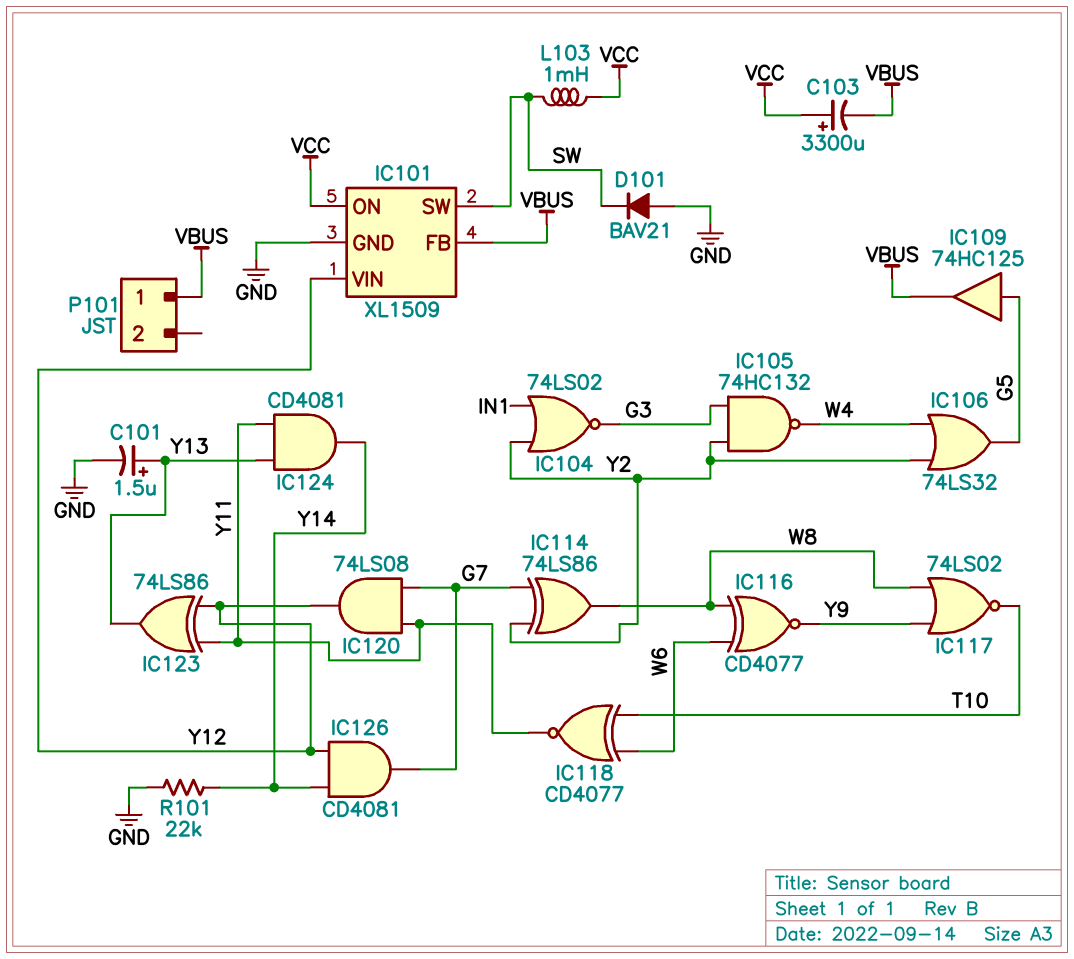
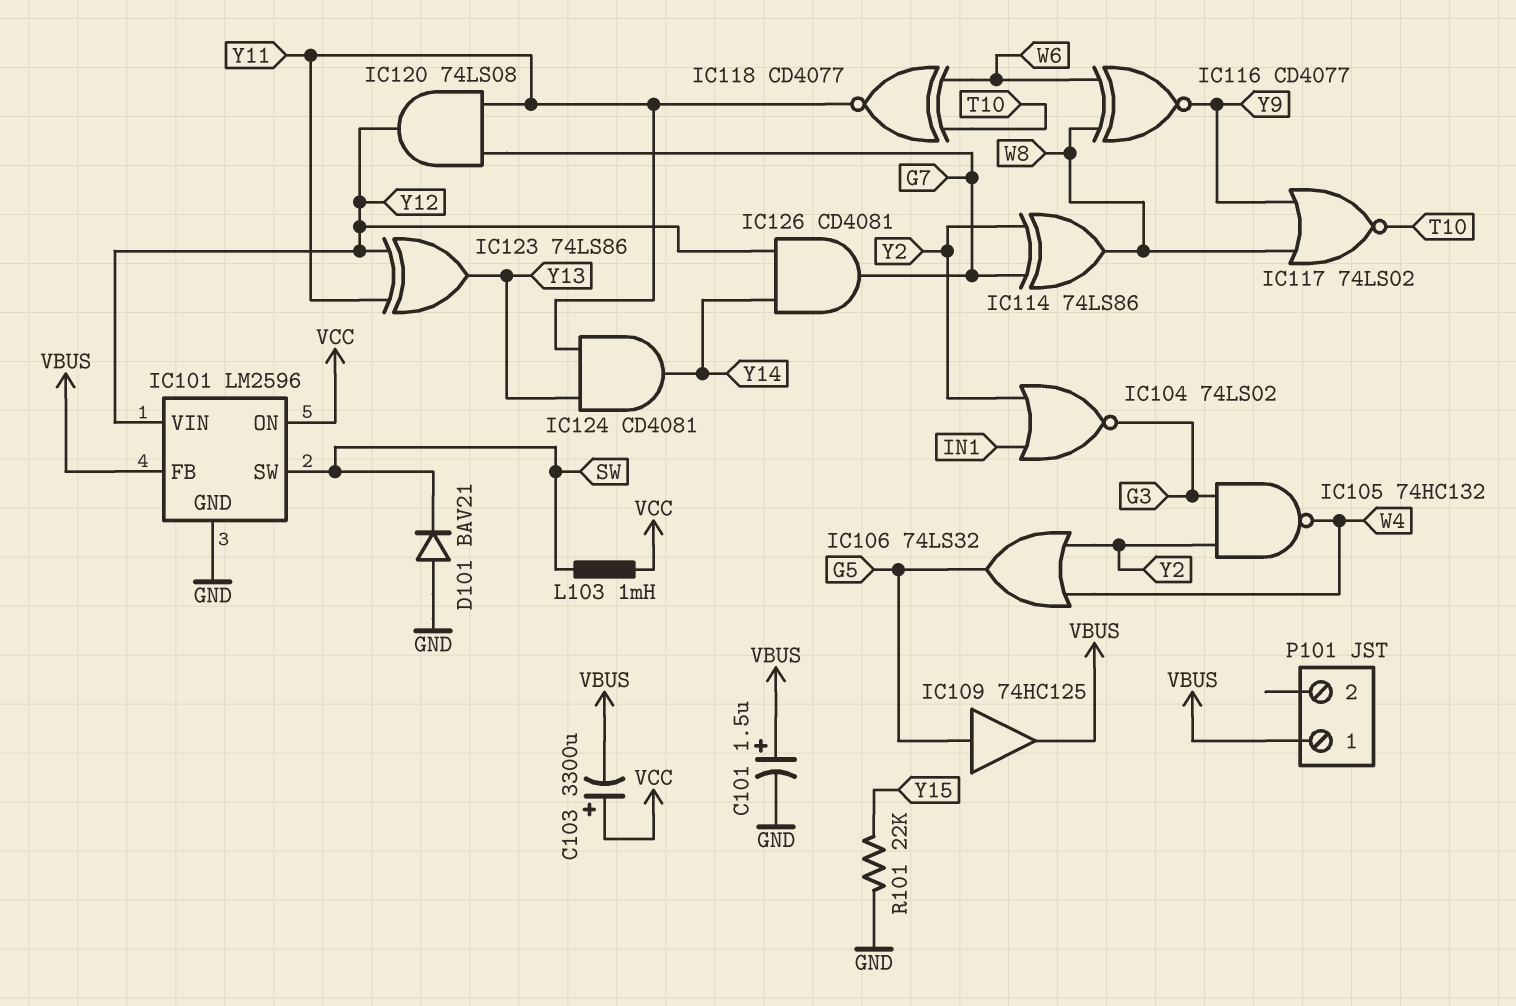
C101: 1.5uF (plus Y13, minus GND) -> 1.5uF (plus VBUS, minus GND)
IC101: XL1509 -> LM2596
R101: 22k (GND, Y14) -> 22k (GND, Y15)

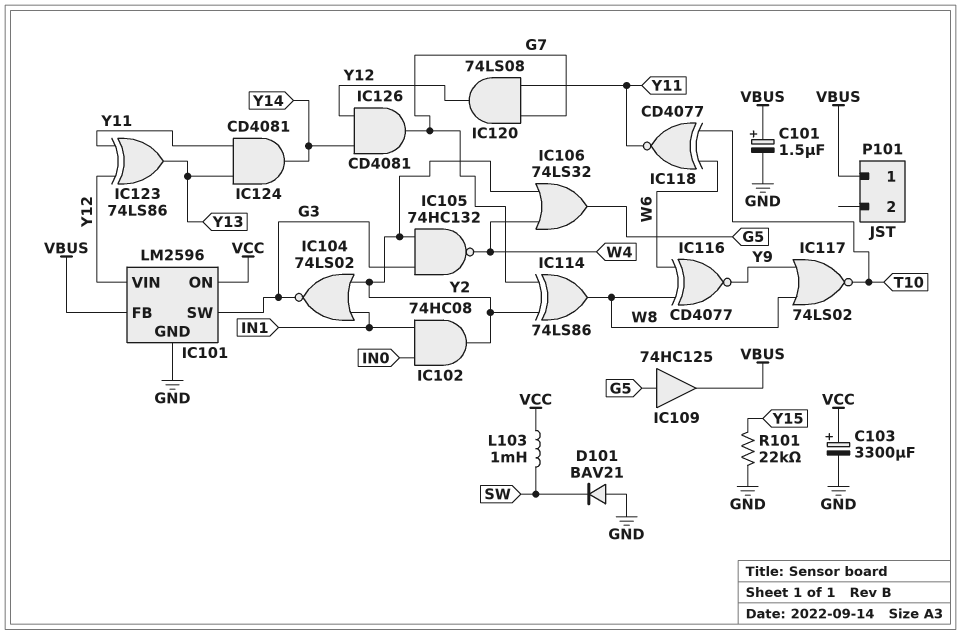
C103: 3300uF (plus VCC, minus VBUS) -> 3300uF (plus VCC, minus GND)
IC101 pin SW: SW -> G3
IC102: none -> AND 74HC08 (in IN0, in IN1, out Y2)

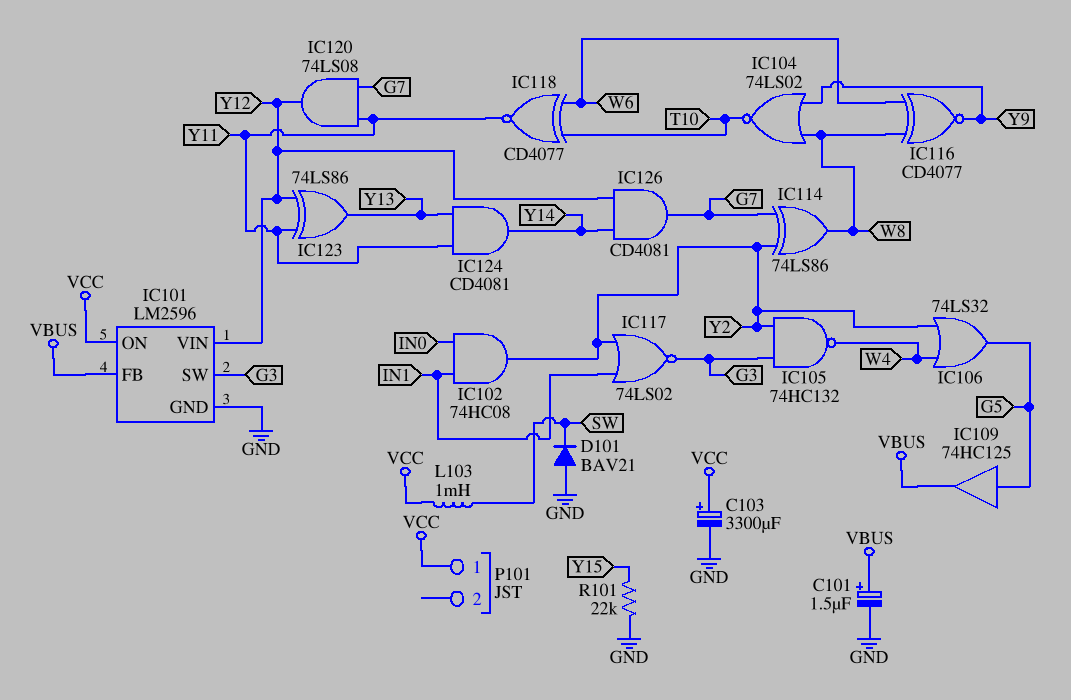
IC104: NOR 74LS02 (in IN1, in Y2, out G3) -> NOR 74LS02 (in W8, in Y9, out T10)
IC117: NOR 74LS02 (in W8, in Y9, out T10) -> NOR 74LS02 (in IN1, in Y2, out G3)
P101 pin 1: VBUS -> VCC

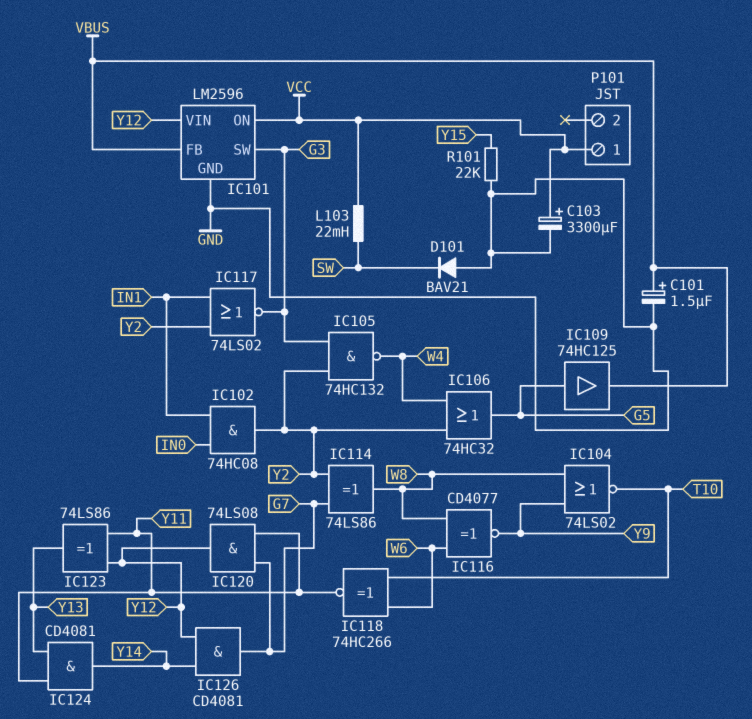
IC106: OR 74LS32 (in W4, in Y2, out G5) -> OR 74HC32 (in W4, in Y2, out G5)
IC118: XNOR CD4077 (in T10, in W6, out Y11) -> XNOR 74HC266 (in T10, in W6, out Y11)
L103: 1mH (SW, VCC) -> 22mH (SW, VCC)

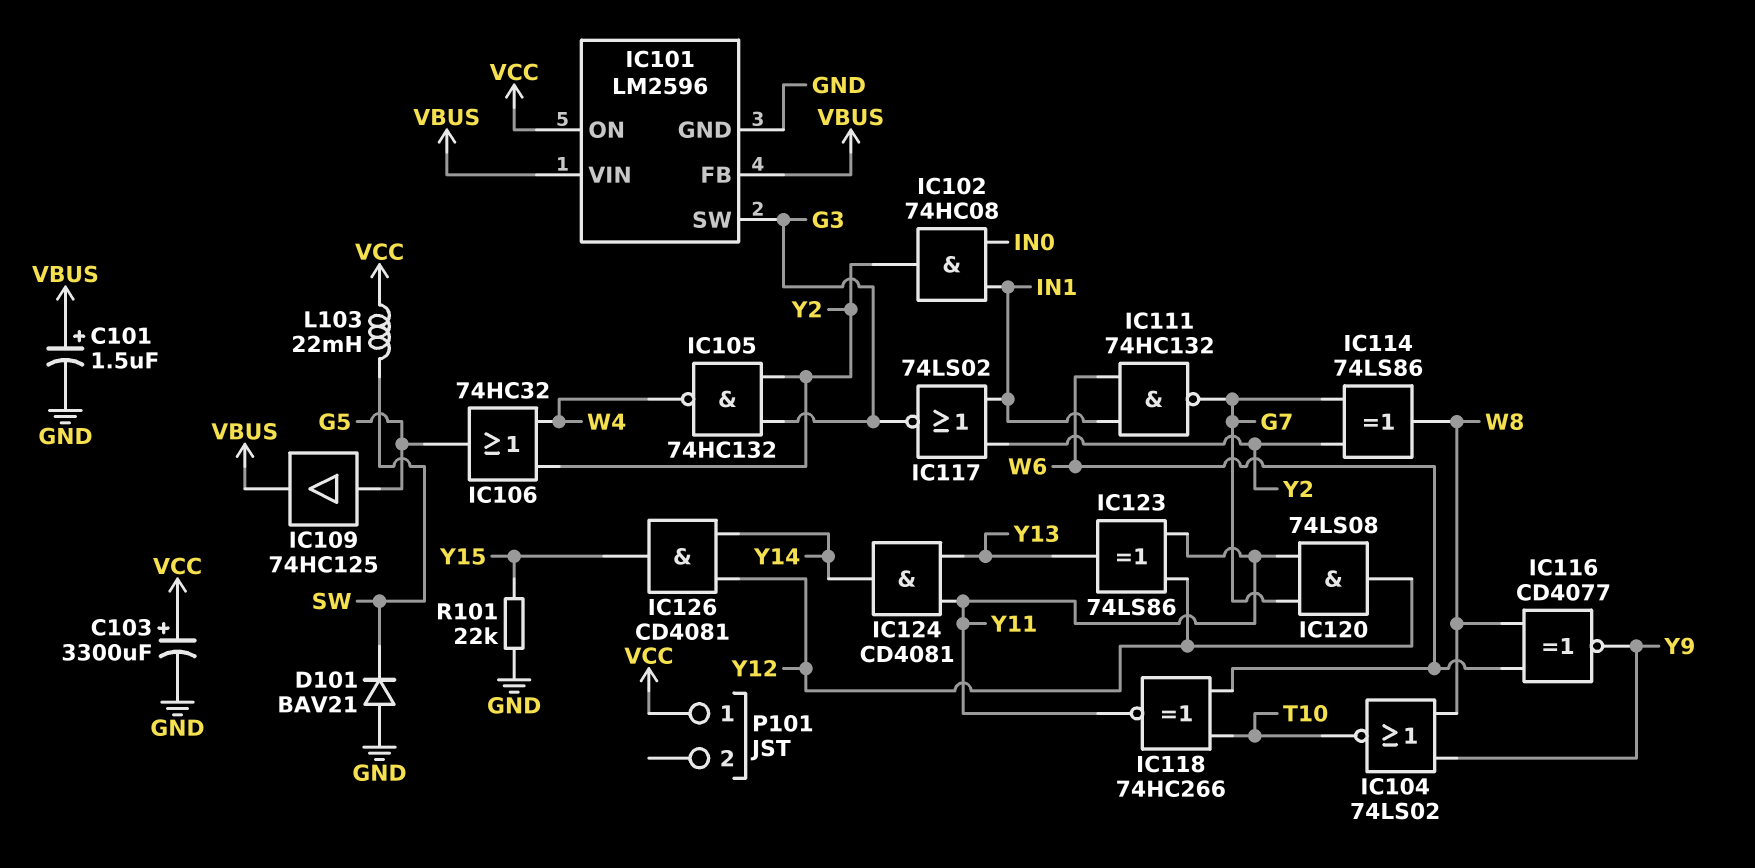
IC101 pin VIN: Y12 -> VBUS
IC111: none -> NAND 74HC132 (in IN1, in W6, out G7)
IC126: AND CD4081 (in Y12, in Y14, out G7) -> AND CD4081 (in Y12, in Y14, out Y15)

